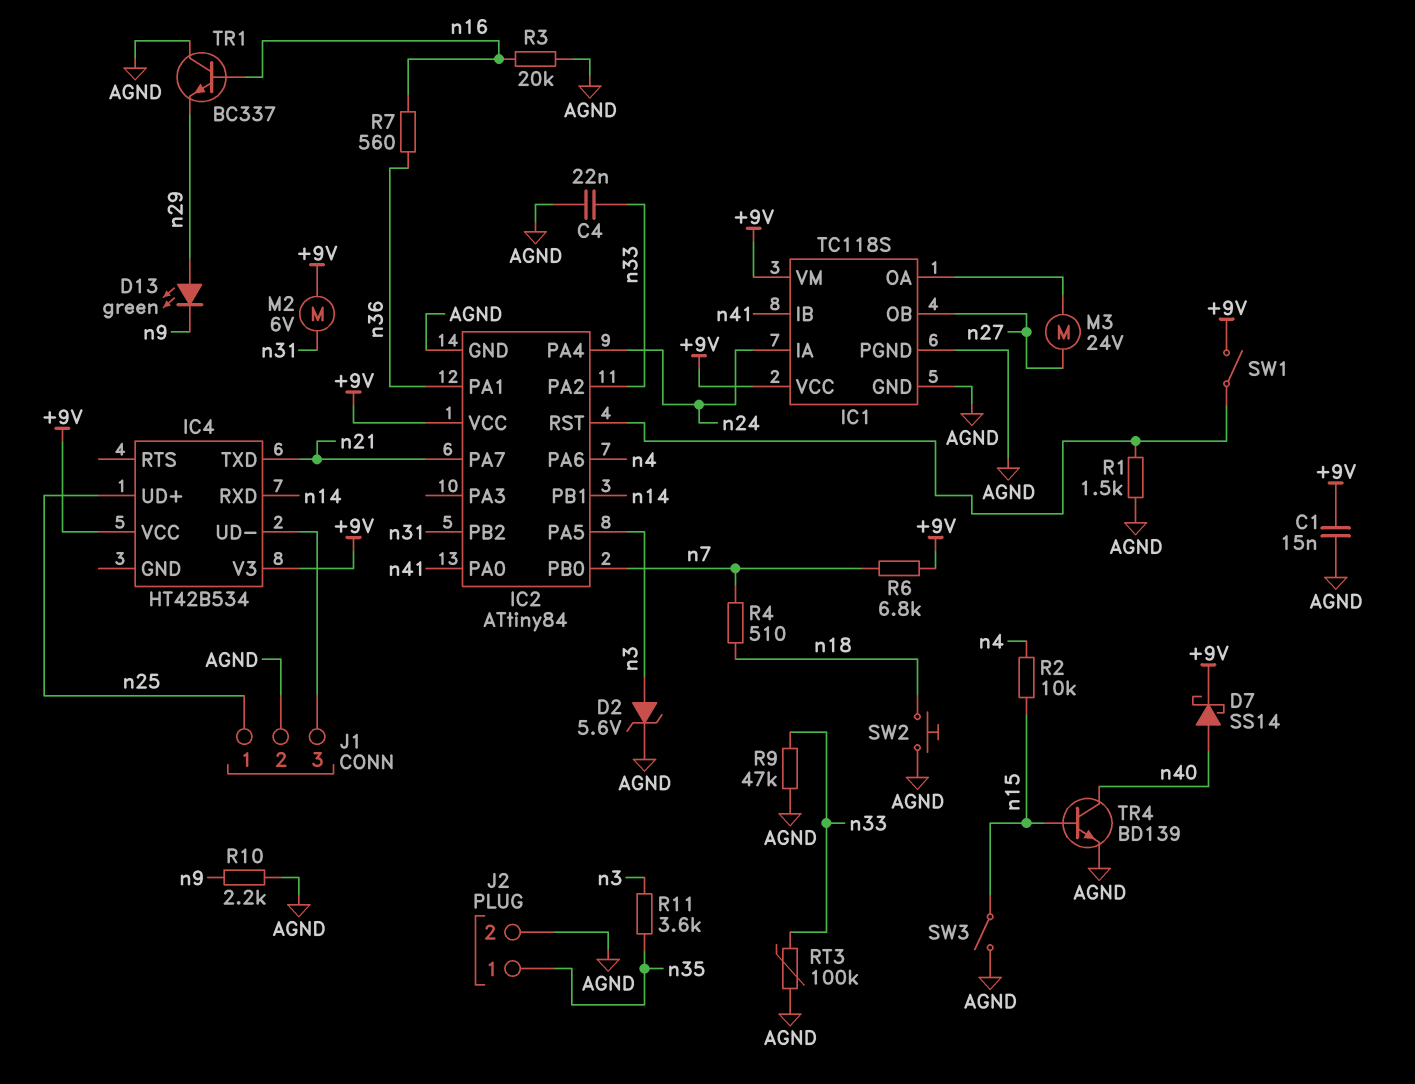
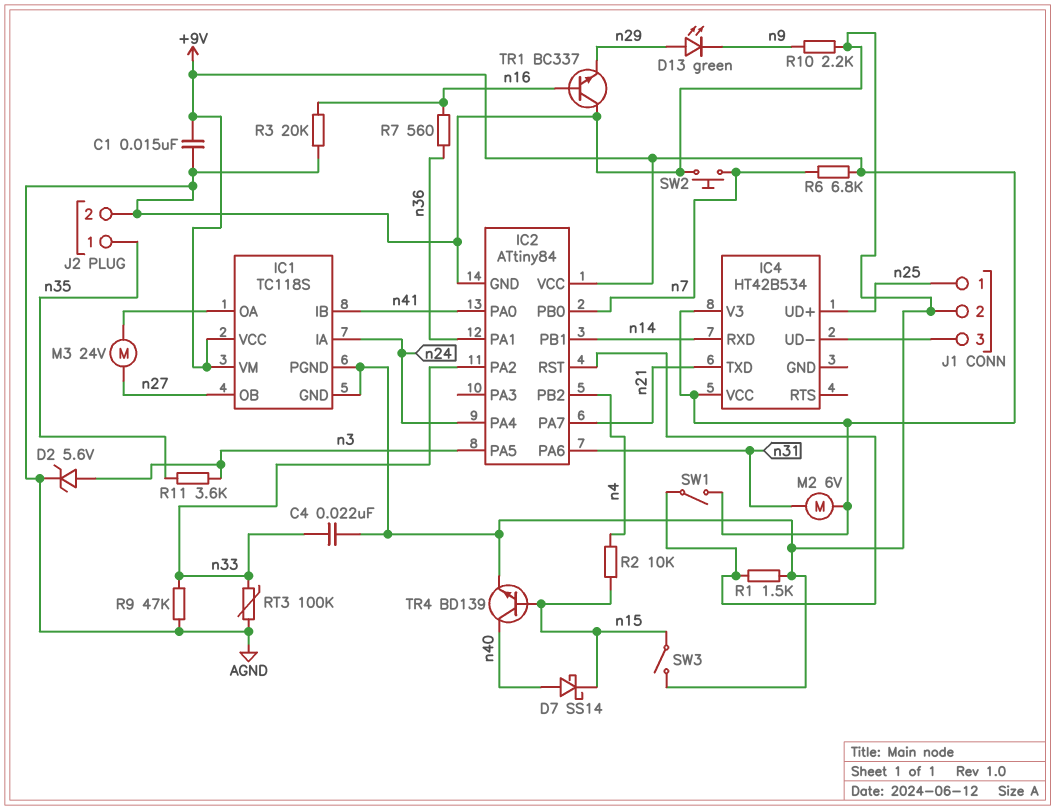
D7: schottky SS14 (A n40, K +9V) -> schottky SS14 (A n40, K n15)
IC2 pin PA6: n4 -> n31
IC2 pin PB2: n31 -> n4
R4: 510 (n7, n18) -> none
SW2: button (AGND, n18) -> button (AGND, n7)

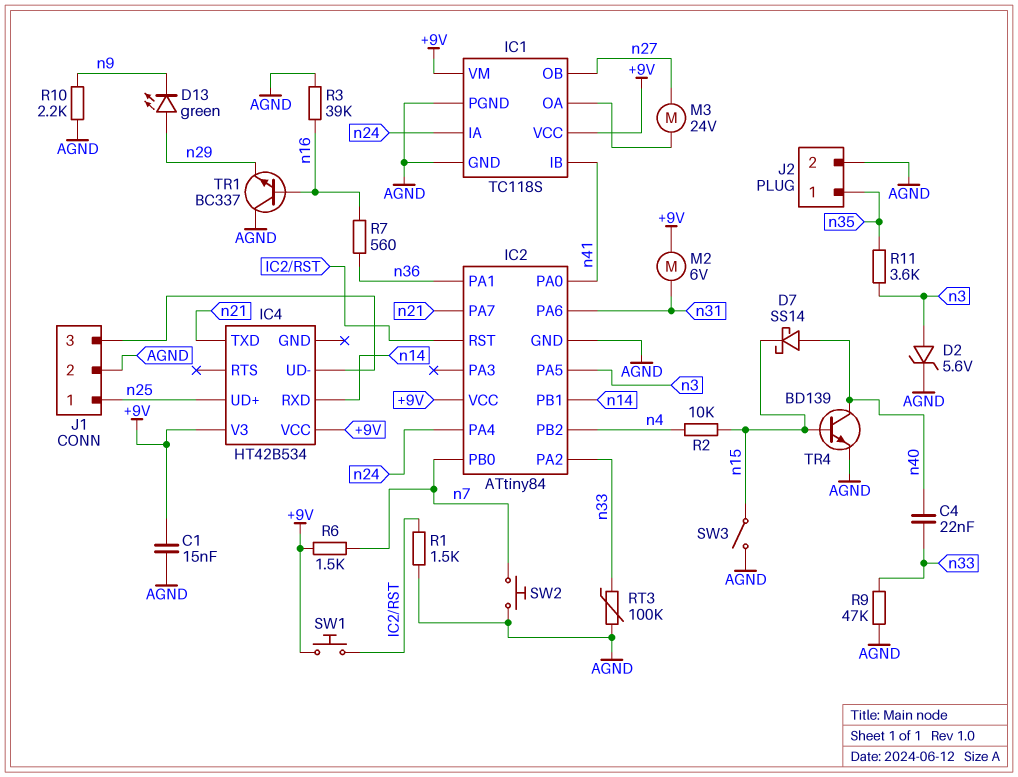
C4: 22nF (AGND, n33) -> 22nF (n33, n40)
R3: 20k (AGND, n16) -> 39k (AGND, n16)
R6: 6.8k (+9V, n7) -> 1.5k (+9V, n7)
SW1: switch (+9V, IC2/RST) -> button (+9V, IC2/RST)

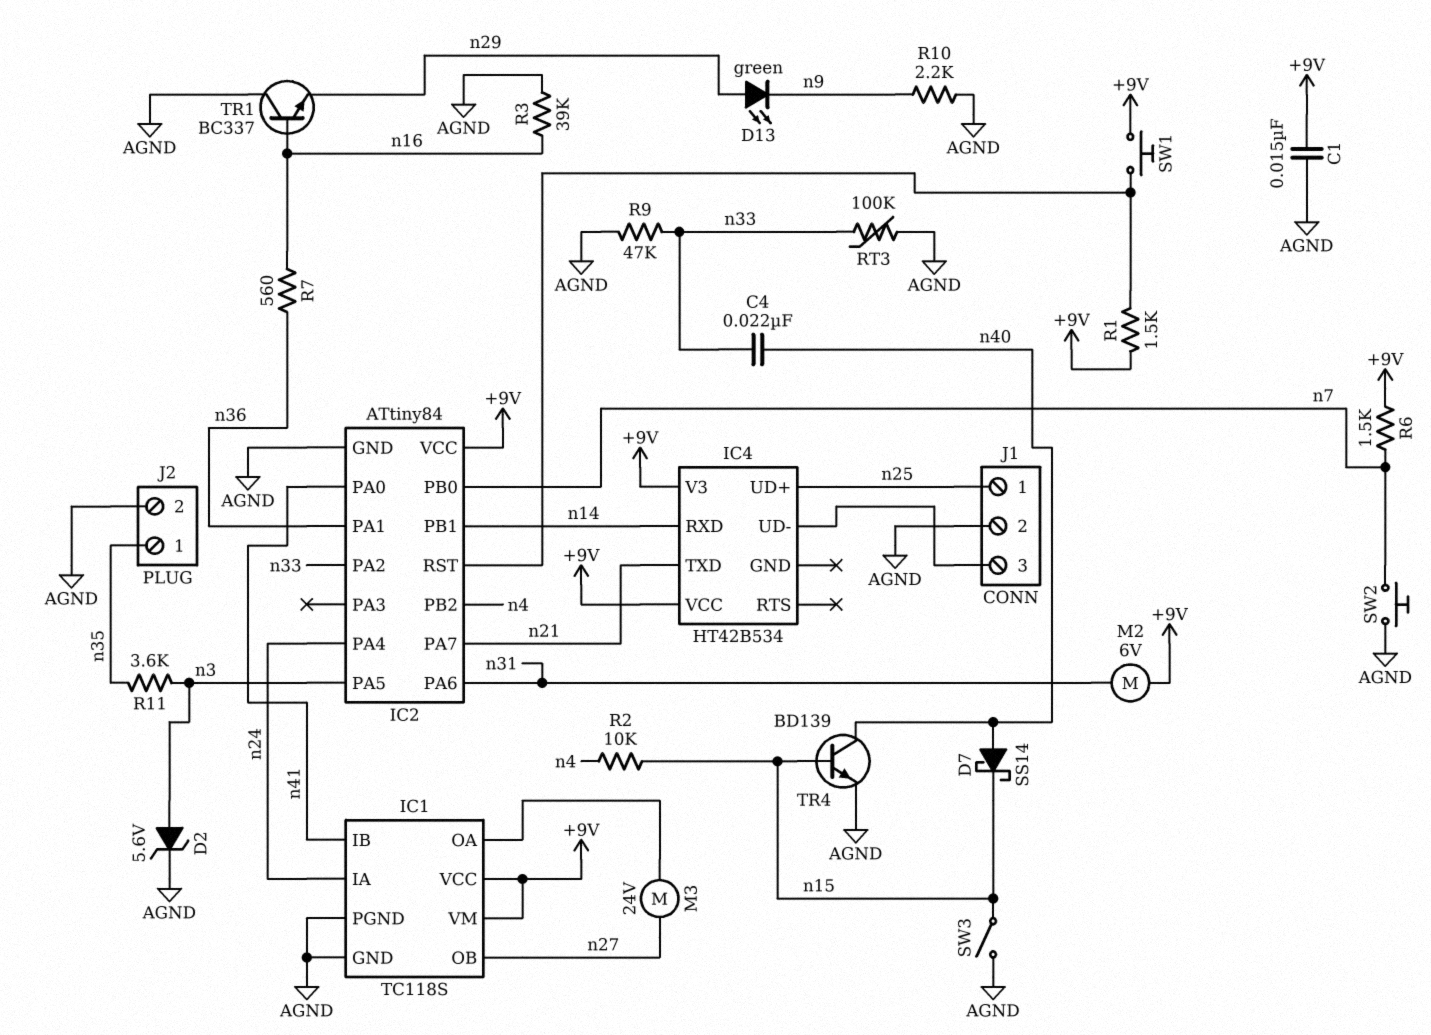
R1: 1.5k (AGND, IC2/RST) -> 1.5k (+9V, IC2/RST)

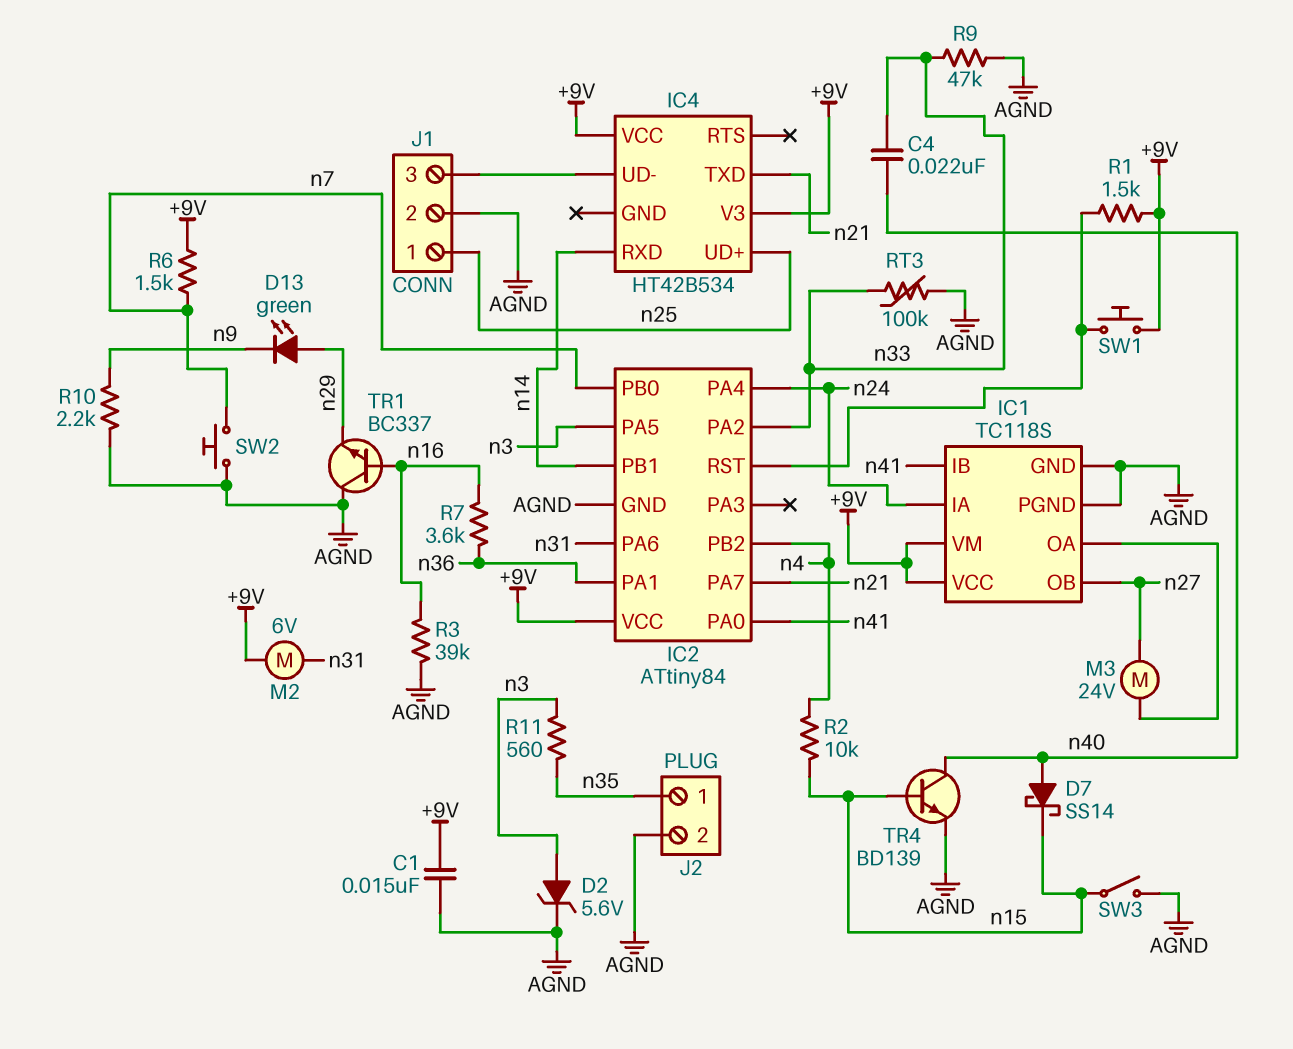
R7: 560 (n16, n36) -> 3.6k (n16, n36)
R11: 3.6k (n3, n35) -> 560 (n3, n35)

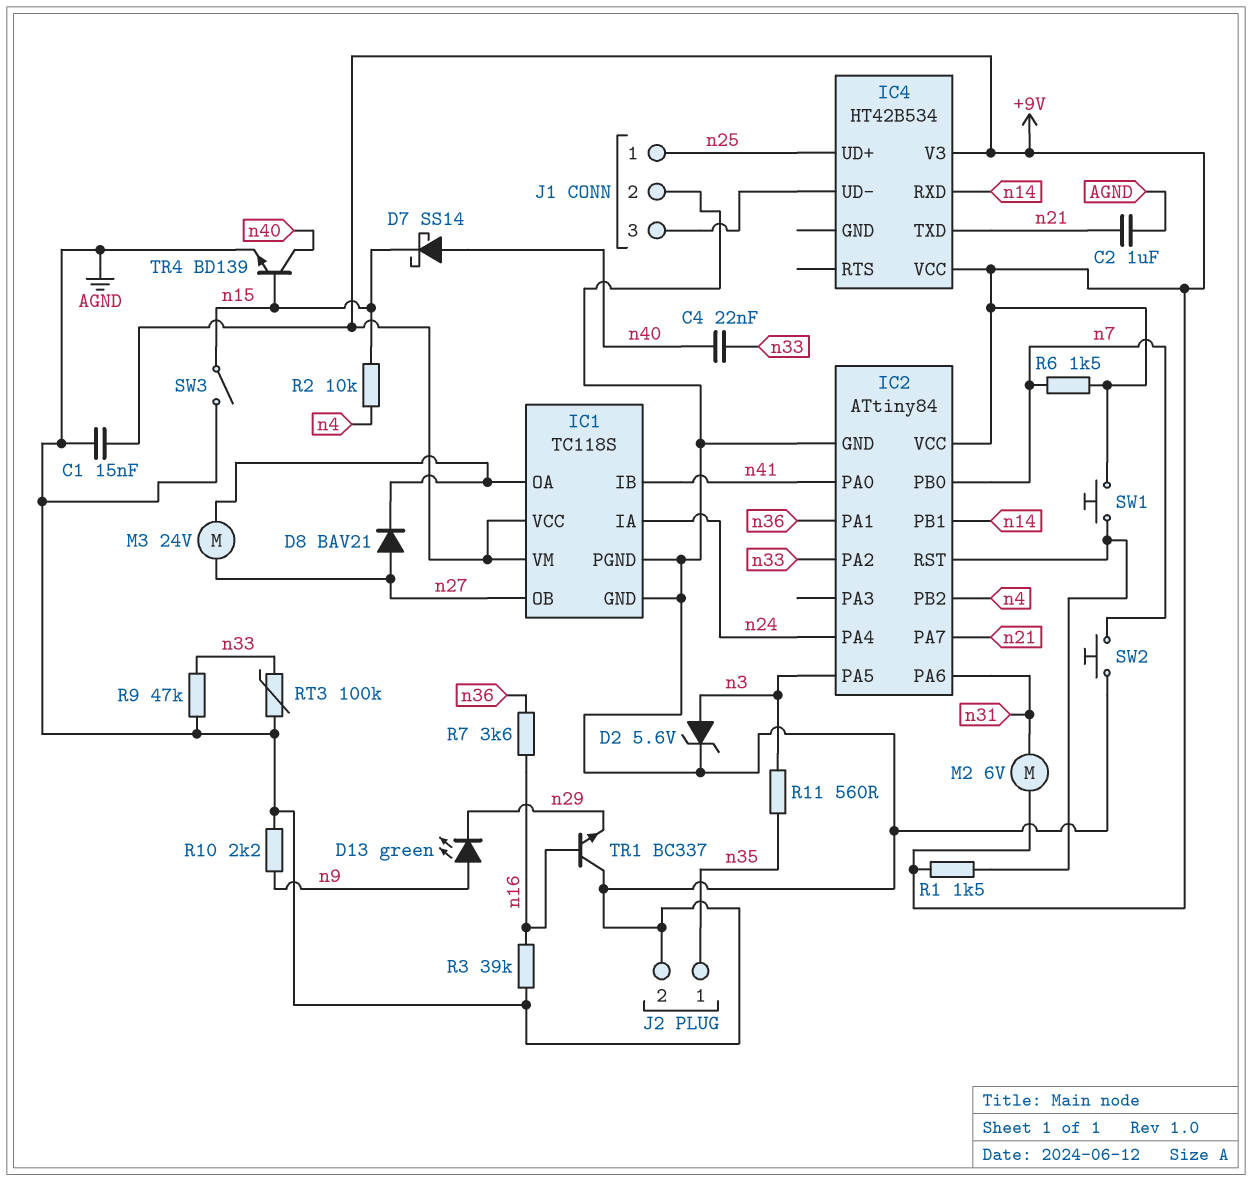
C2: none -> 1uF (AGND, n21)
D8: none -> diode BAV21 (A n27, K IC1/OA)
D13: LED green (A n29, K n9) -> LED green (A n9, K n29)

